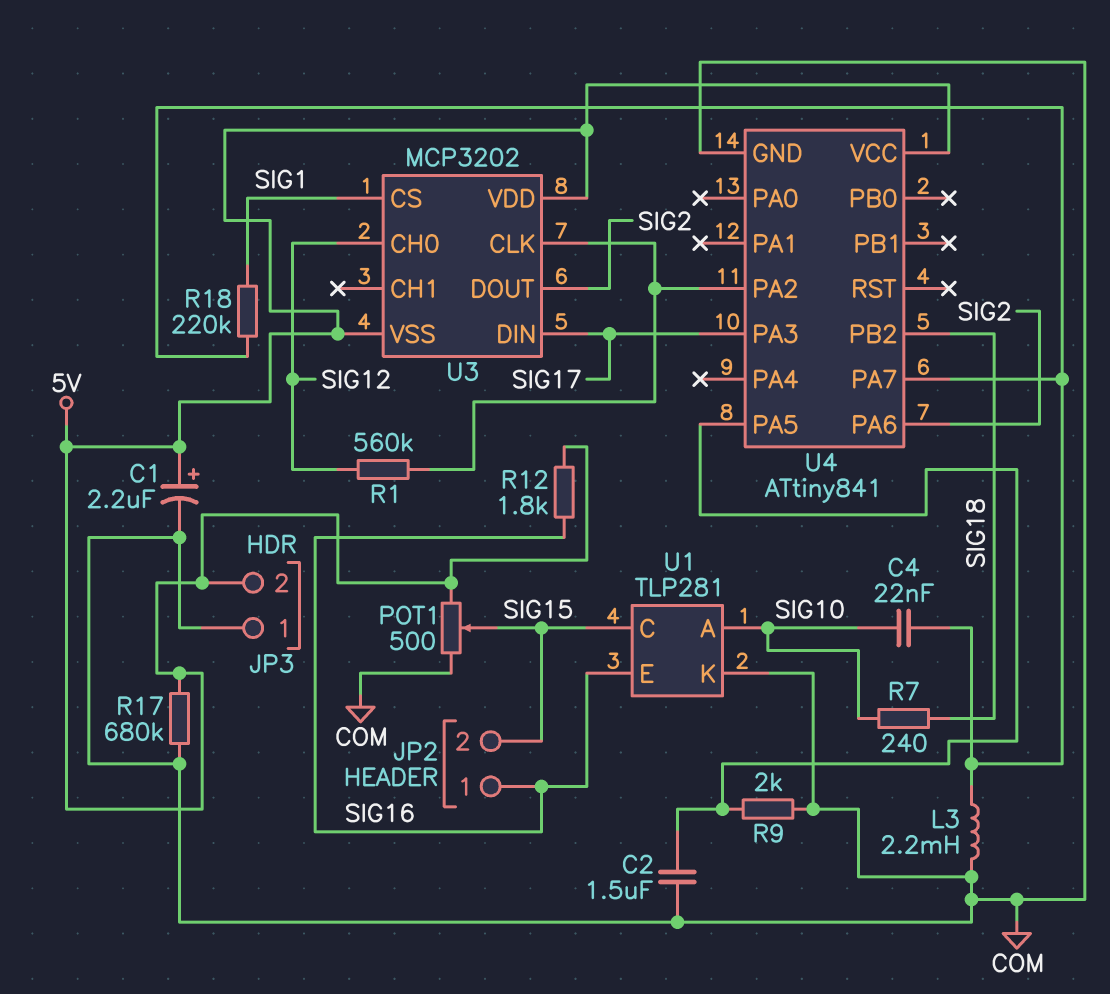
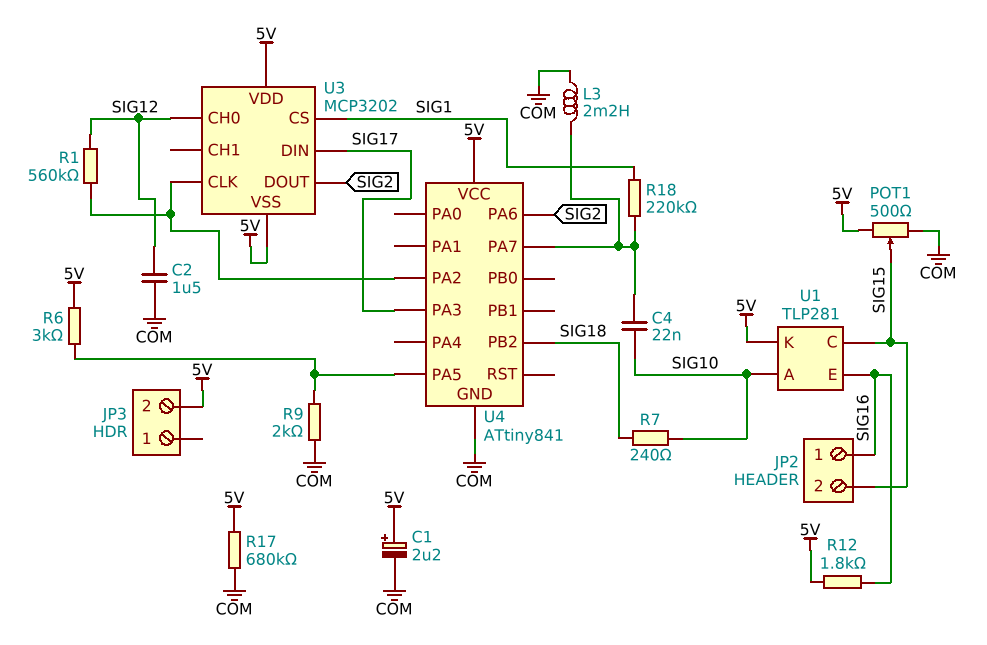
C2: 1.5uF (COM, U4/PA5) -> 1.5uF (COM, SIG12)
JP3 pin 1: COM -> none
R6: none -> 3k (5V, U4/PA5)
U1 pin K: COM -> 5V

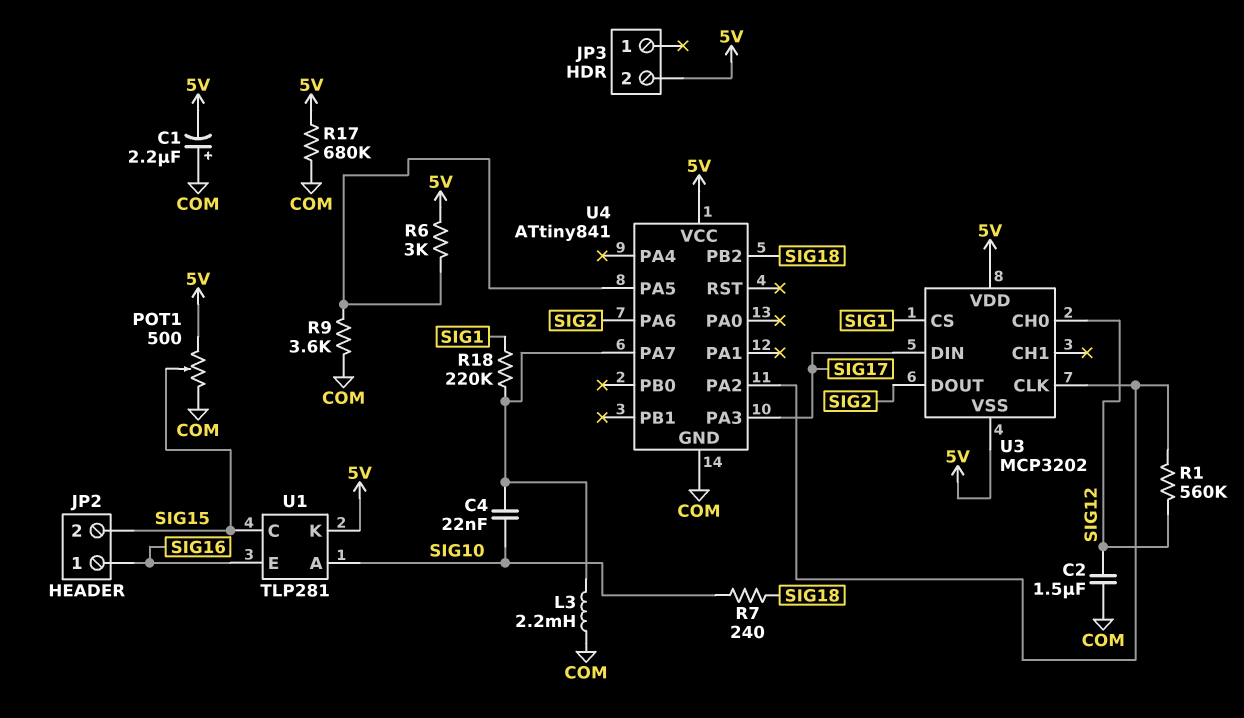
C1: 2.2uF (plus 5V, minus COM) -> 2.2uF (plus COM, minus 5V)
R9: 2k (COM, U4/PA5) -> 3.6k (COM, U4/PA5)
R12: 1.8k (5V, SIG16) -> none

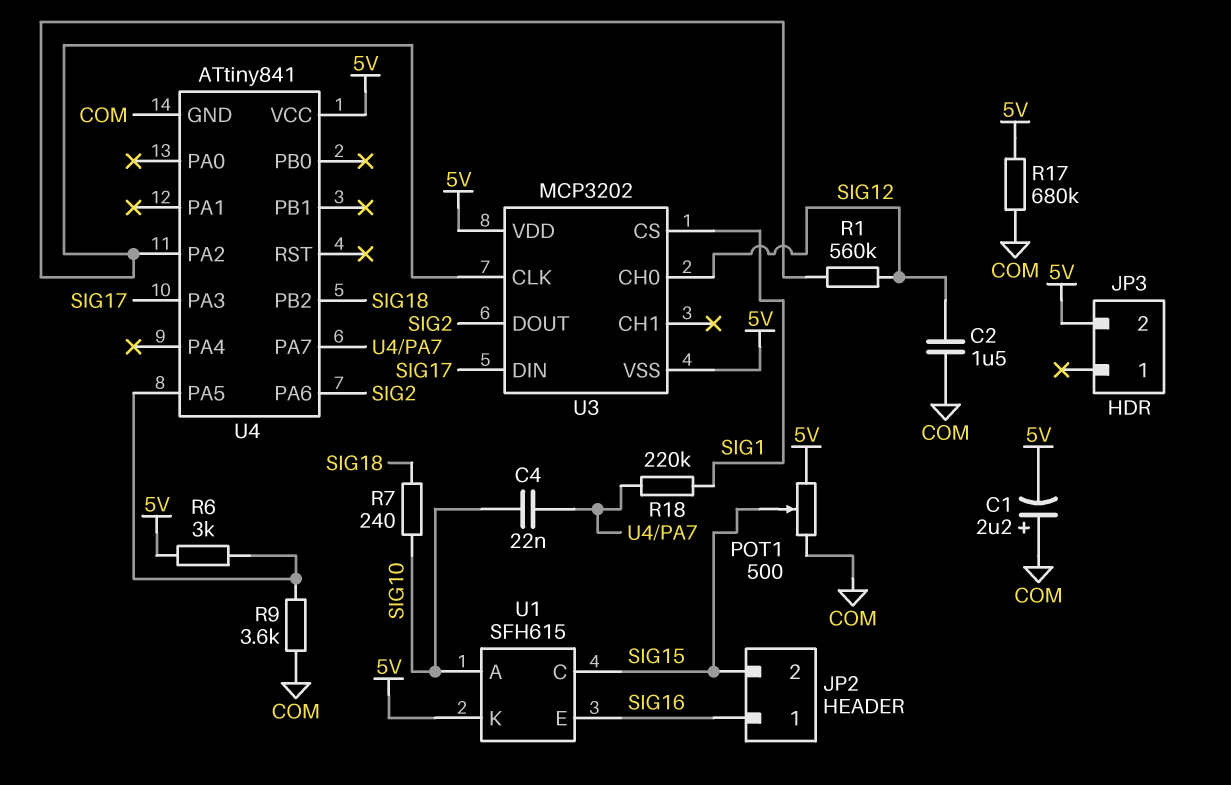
L3: 2.2mH (COM, U4/PA7) -> none
U1: TLP281 -> SFH615

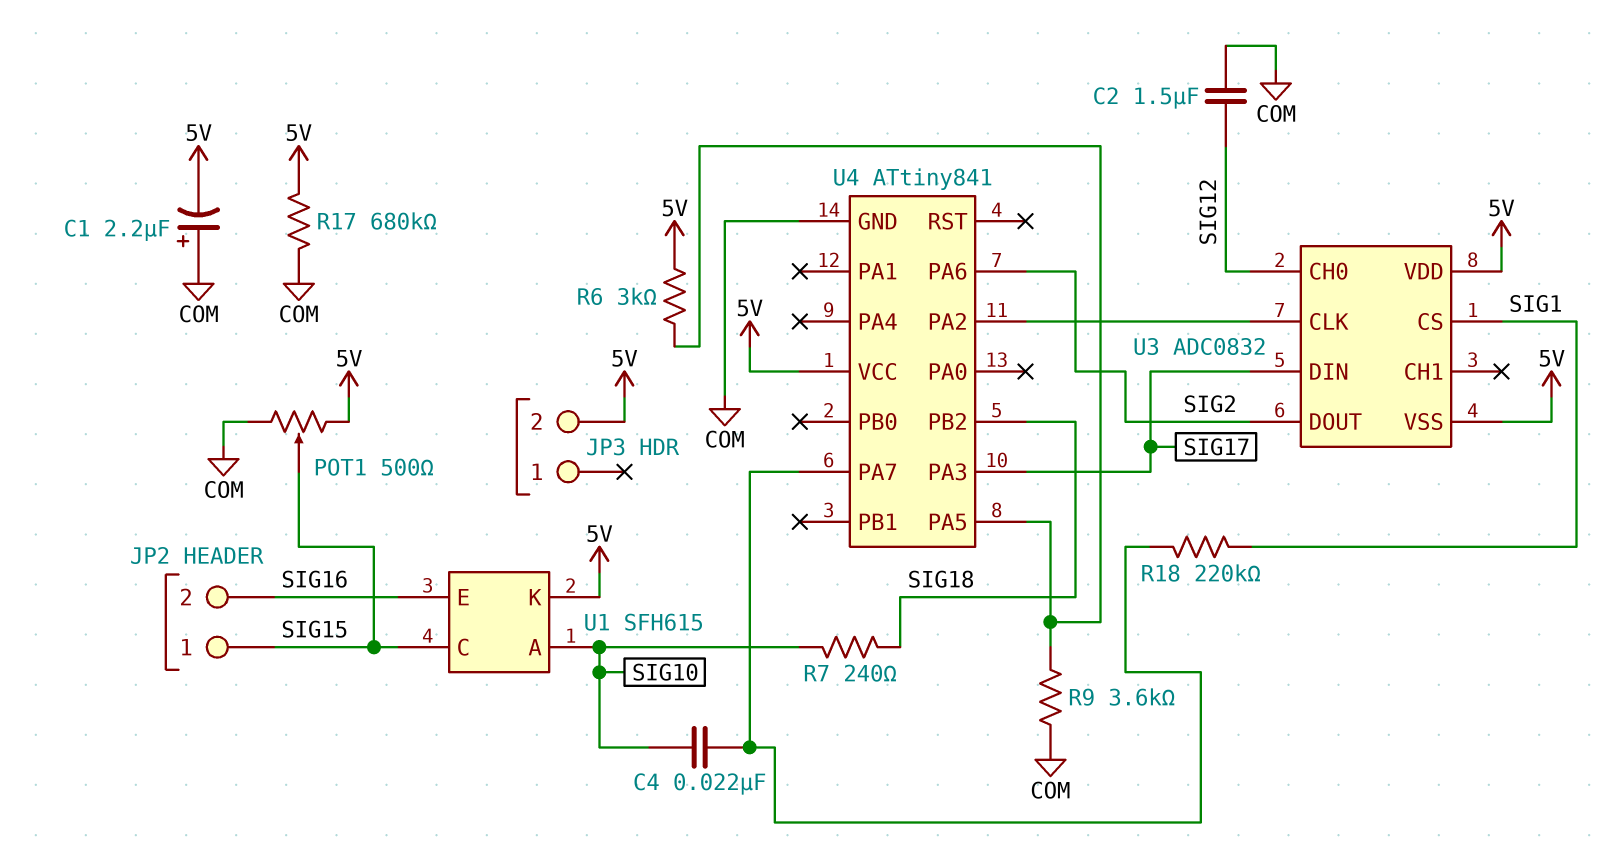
JP2 pin 1: SIG16 -> SIG15
JP2 pin 2: SIG15 -> SIG16
R1: 560k (SIG12, U3/CLK) -> none
U3: MCP3202 -> ADC0832

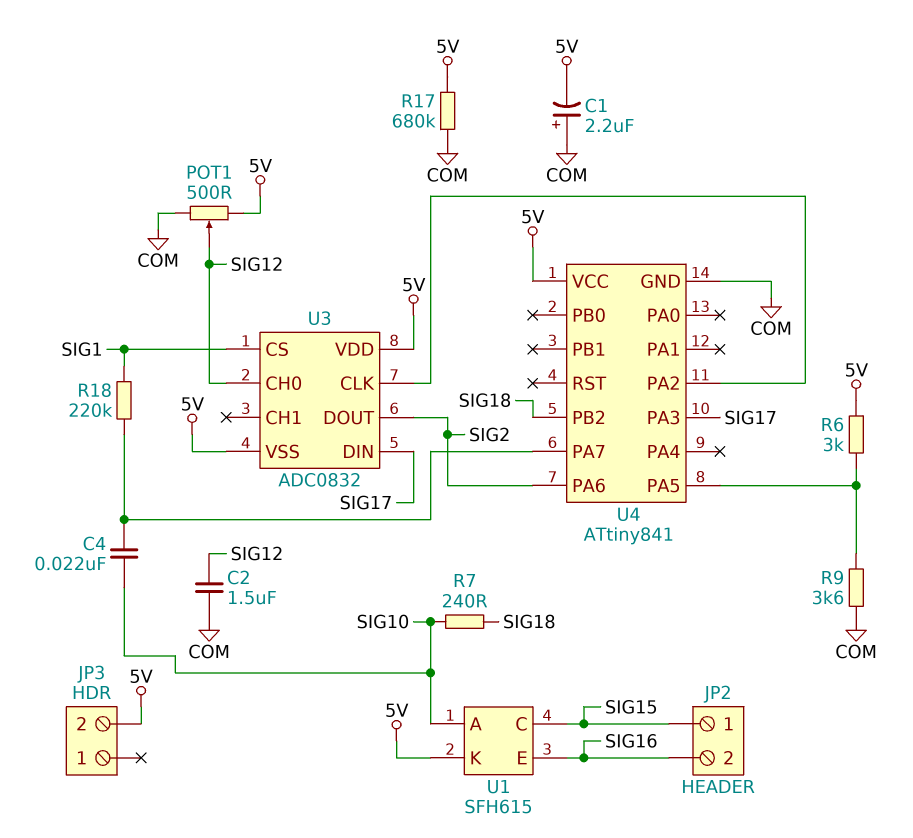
POT1: 500 (5V, COM, wiper SIG15) -> 500 (5V, COM, wiper SIG12)

